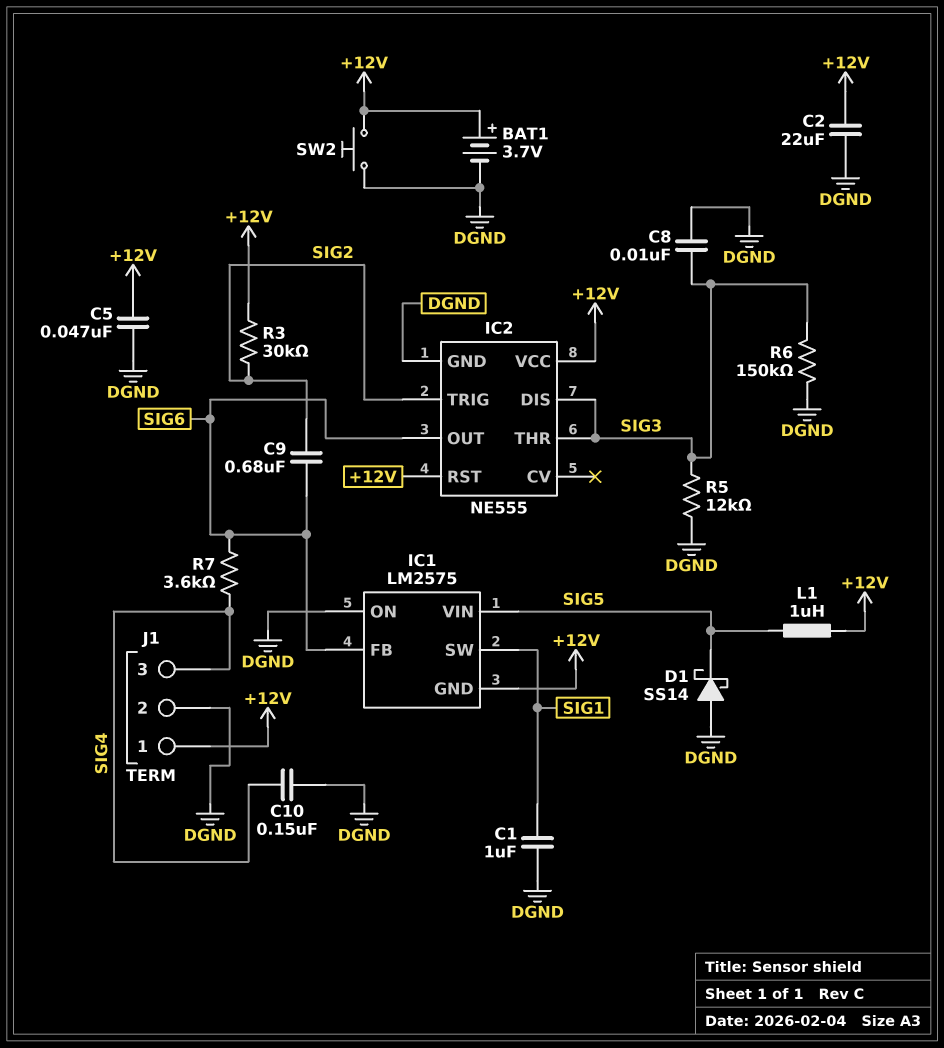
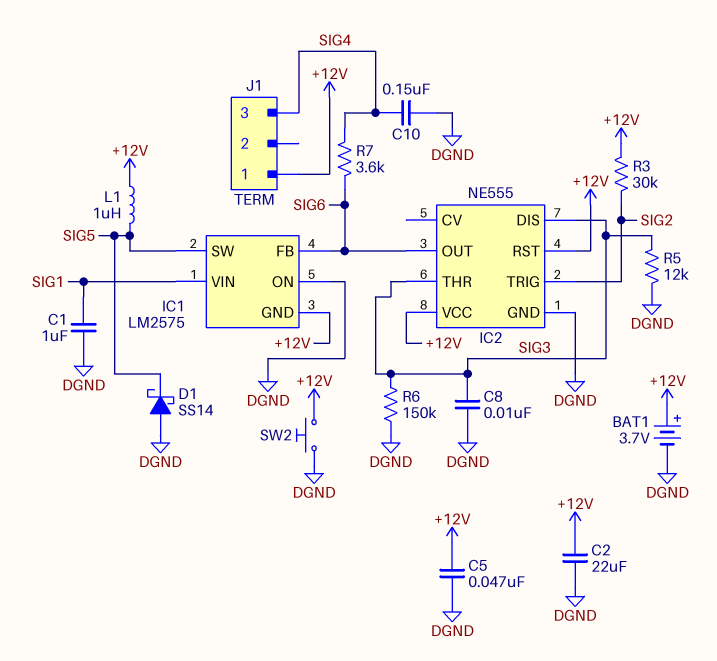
C9: 680nF (SIG2, SIG6) -> none
IC1 pin SW: SIG1 -> SIG5
IC1 pin VIN: SIG5 -> SIG1
J1 pin 2: DGND -> none

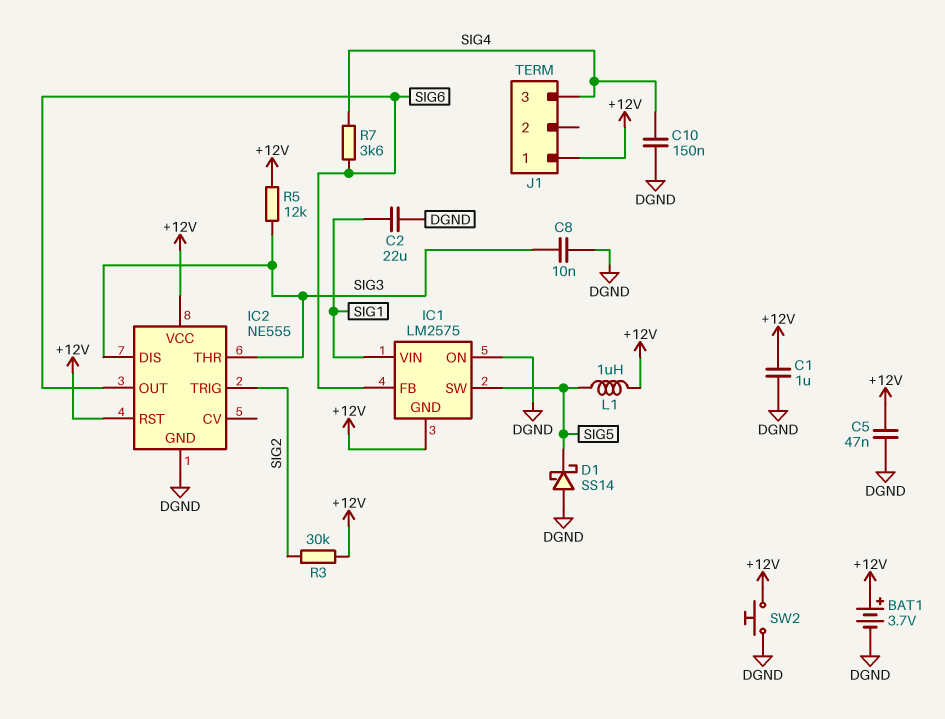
C1: 1uF (DGND, SIG1) -> 1uF (+12V, DGND)
C2: 22uF (+12V, DGND) -> 22uF (DGND, SIG1)
R5: 12k (DGND, SIG3) -> 12k (+12V, SIG3)
R6: 150k (DGND, SIG3) -> none

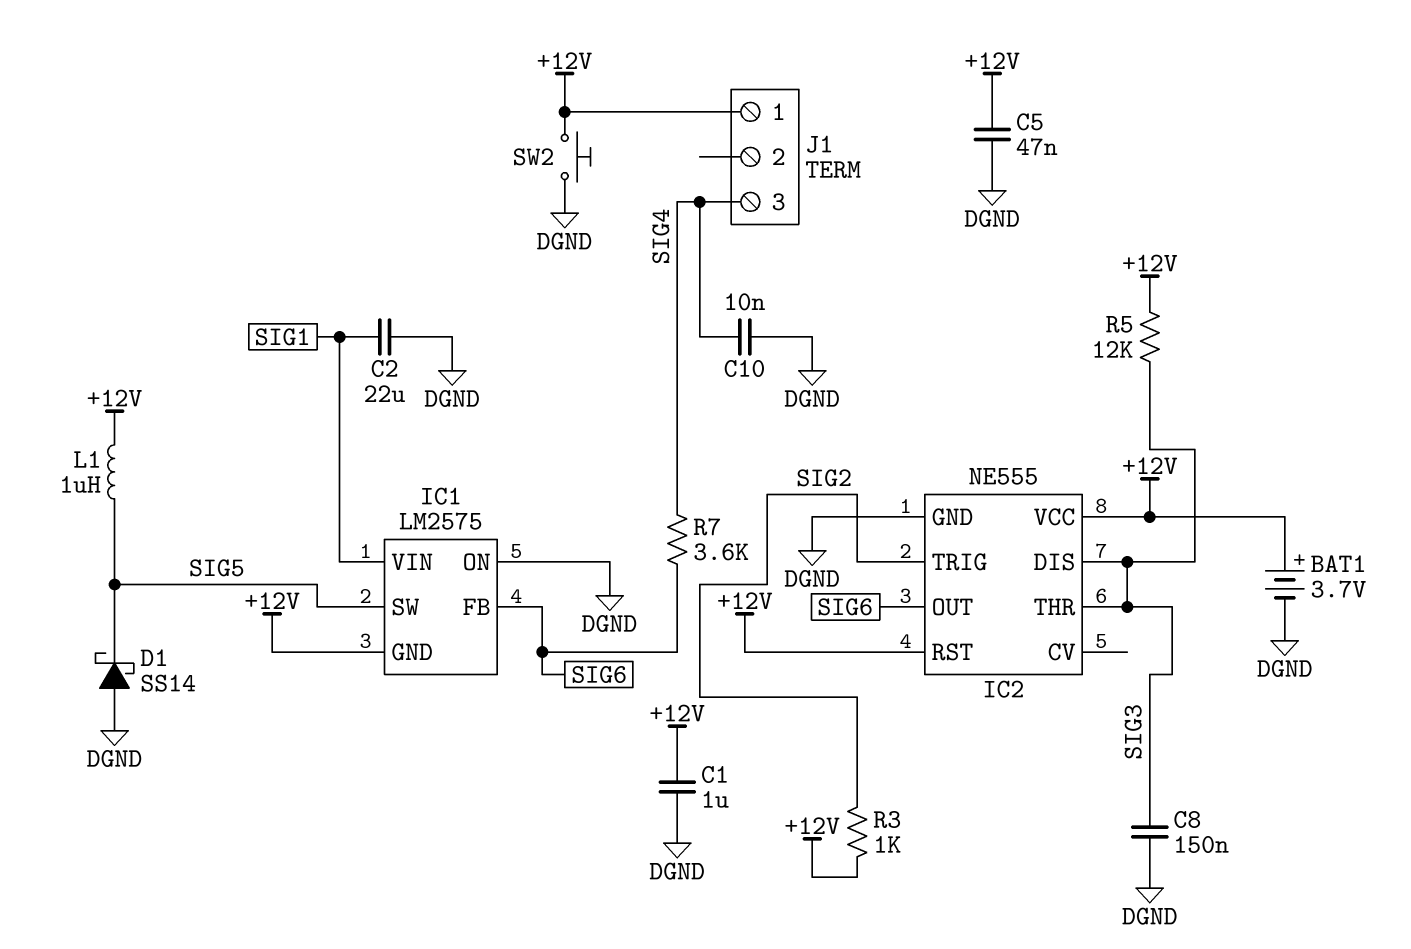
C8: 10nF (DGND, SIG3) -> 150nF (DGND, SIG3)
C10: 150nF (DGND, SIG4) -> 10nF (DGND, SIG4)
R3: 30k (+12V, SIG2) -> 1k (+12V, SIG2)

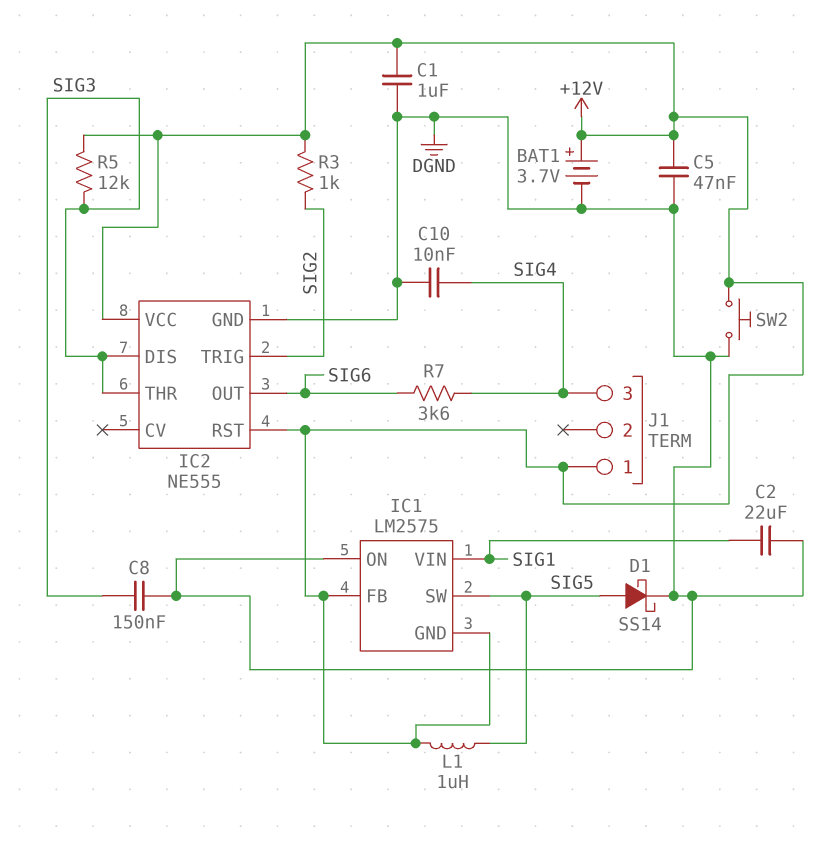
D1: schottky SS14 (A DGND, K SIG5) -> schottky SS14 (A SIG5, K DGND)
IC1 pin FB: SIG6 -> +12V

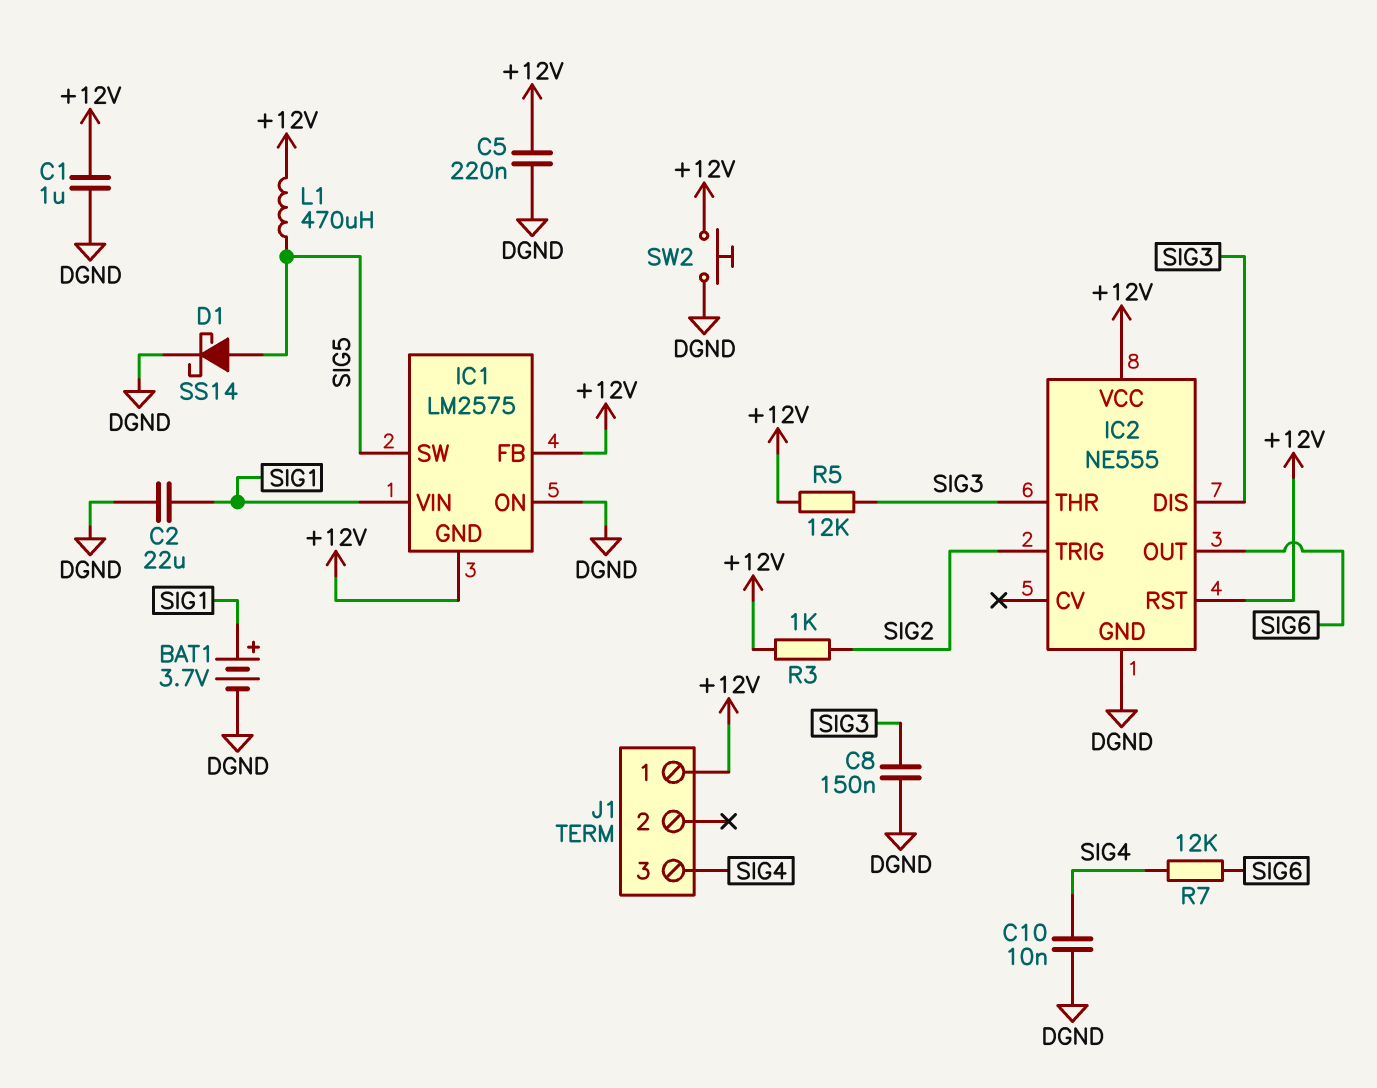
BAT1: 3.7V (plus +12V, minus DGND) -> 3.7V (plus SIG1, minus DGND)
C5: 47nF (+12V, DGND) -> 220nF (+12V, DGND)
L1: 1uH (+12V, SIG5) -> 470uH (+12V, SIG5)
R7: 3.6k (SIG4, SIG6) -> 12k (SIG4, SIG6)

